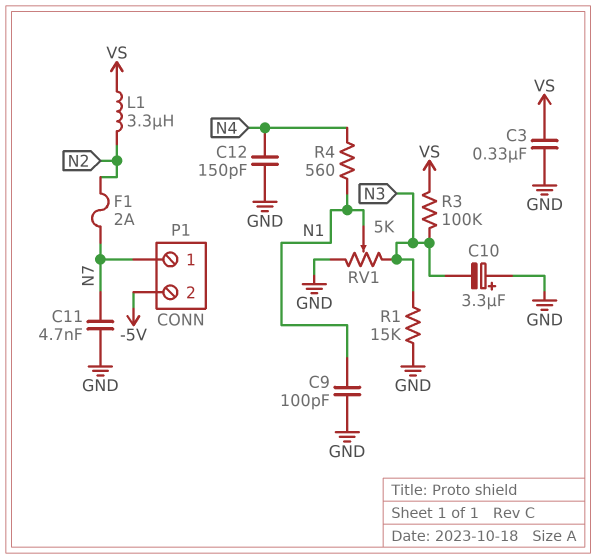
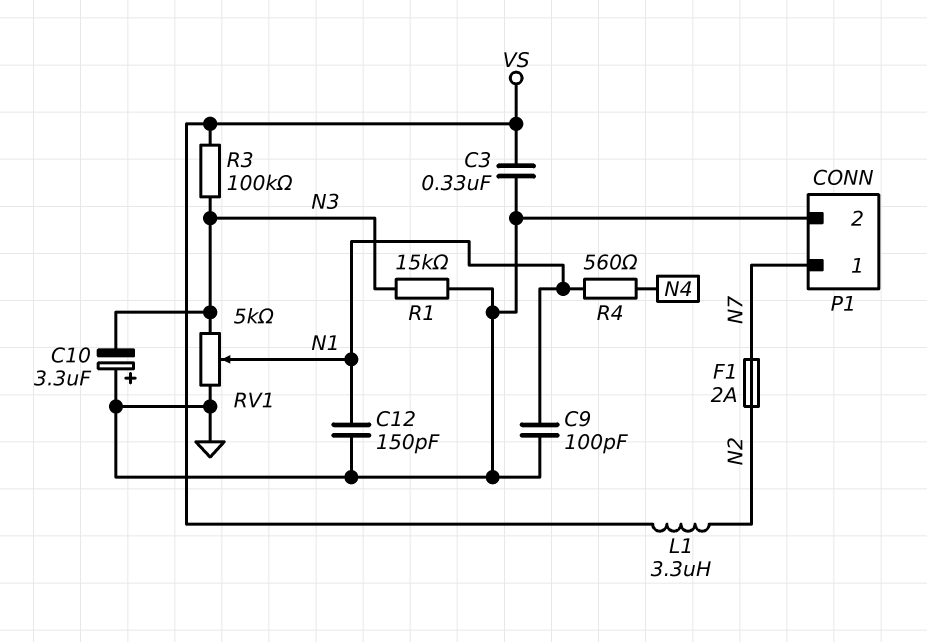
C11: 4.7nF (GND, N7) -> none
C12: 150pF (GND, N4) -> 150pF (GND, N1)
P1 pin 2: -5V -> GND

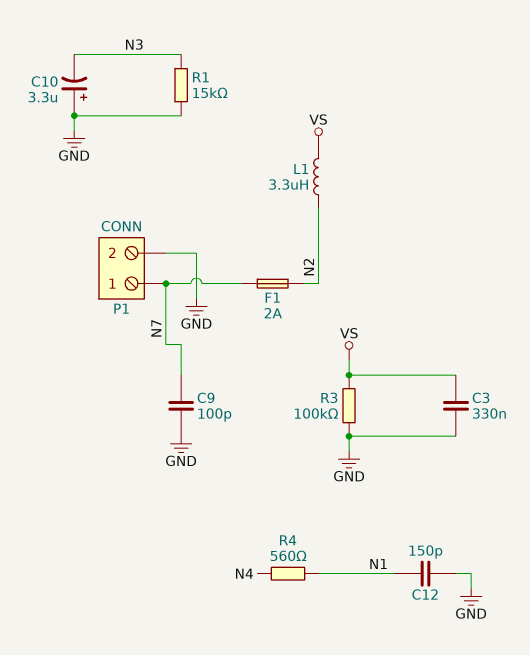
C9: 100pF (GND, N1) -> 100pF (GND, N7)
R3: 100k (N3, VS) -> 100k (GND, VS)
RV1: 5k (GND, N3, wiper N1) -> none

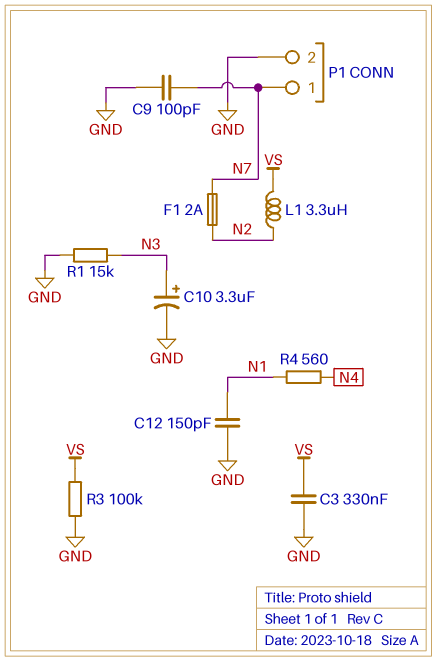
C10: 3.3uF (plus GND, minus N3) -> 3.3uF (plus N3, minus GND)

